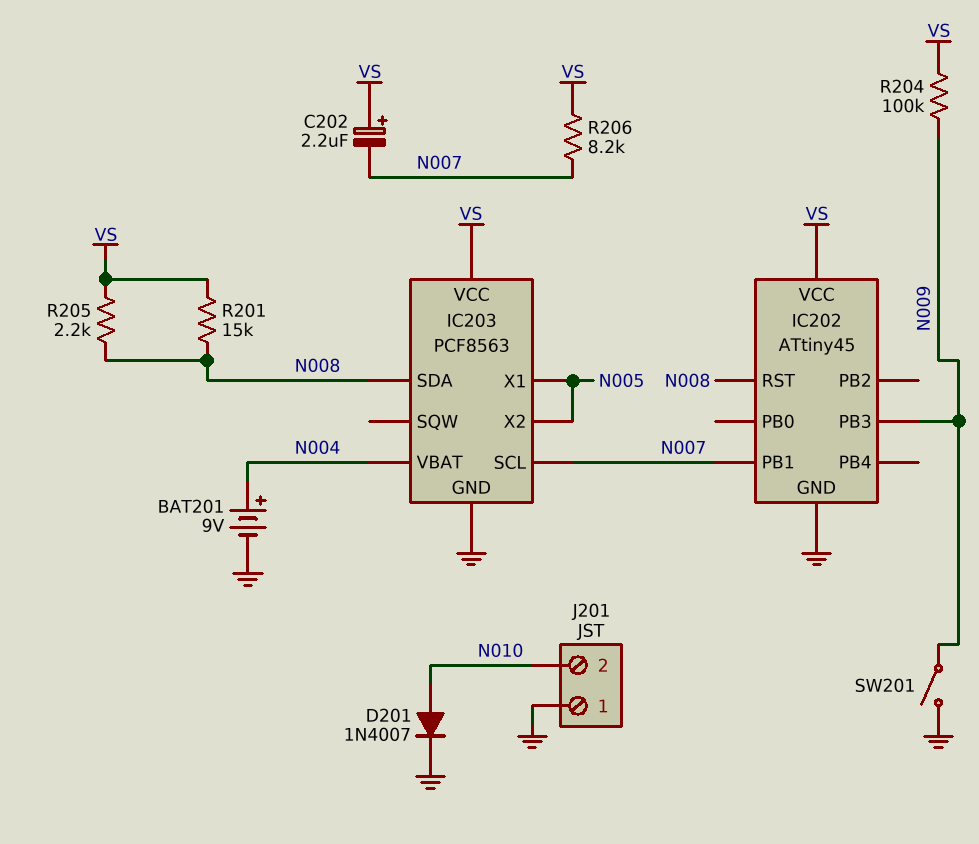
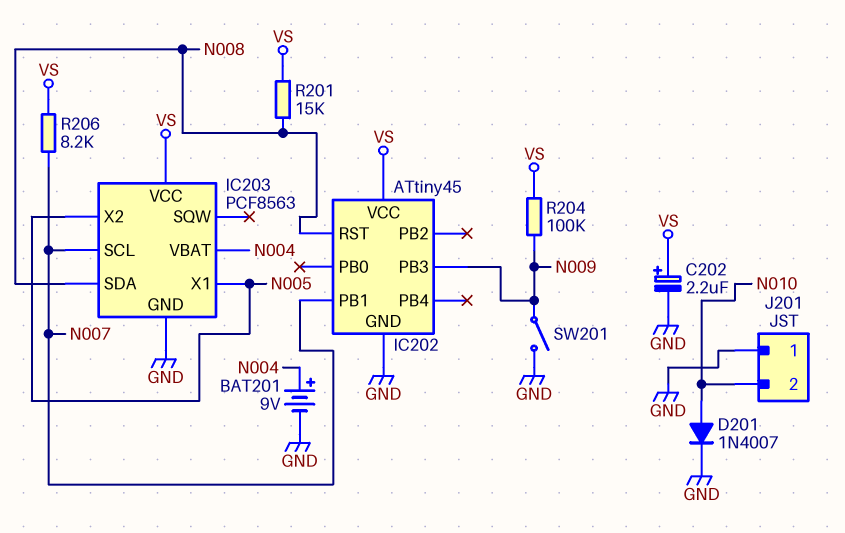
C202: 2.2uF (plus VS, minus N007) -> 2.2uF (plus VS, minus GND)
R205: 2.2k (N008, VS) -> none

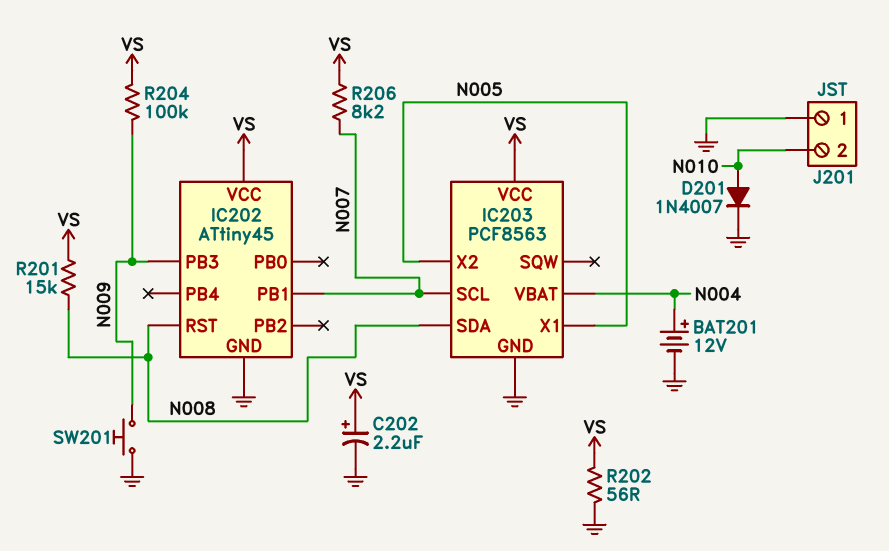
BAT201: 9V (plus N004, minus GND) -> 12V (plus N004, minus GND)
R202: none -> 56 (GND, VS)
SW201: switch (GND, N009) -> button (GND, N009)

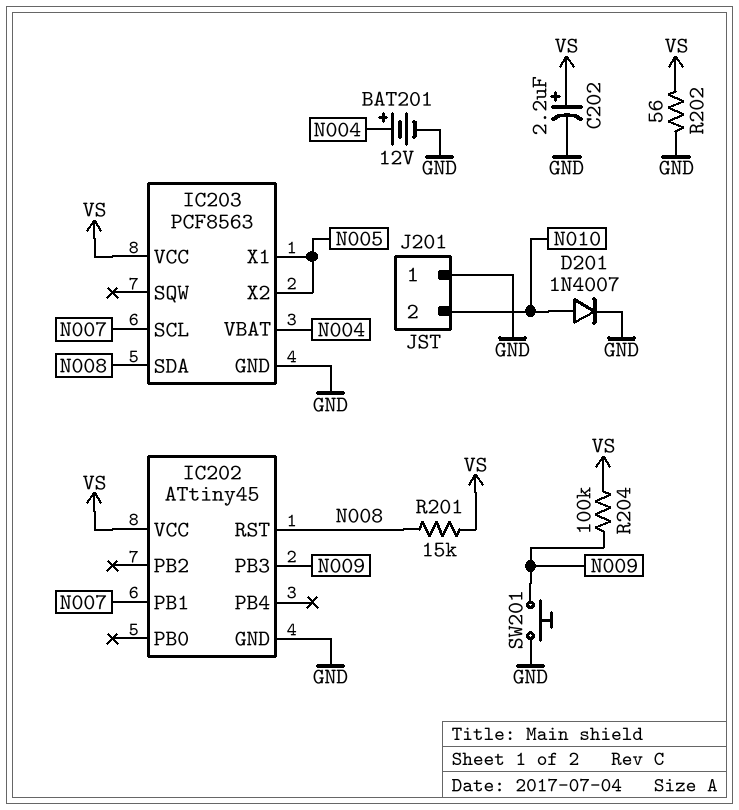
R206: 8.2k (N007, VS) -> none

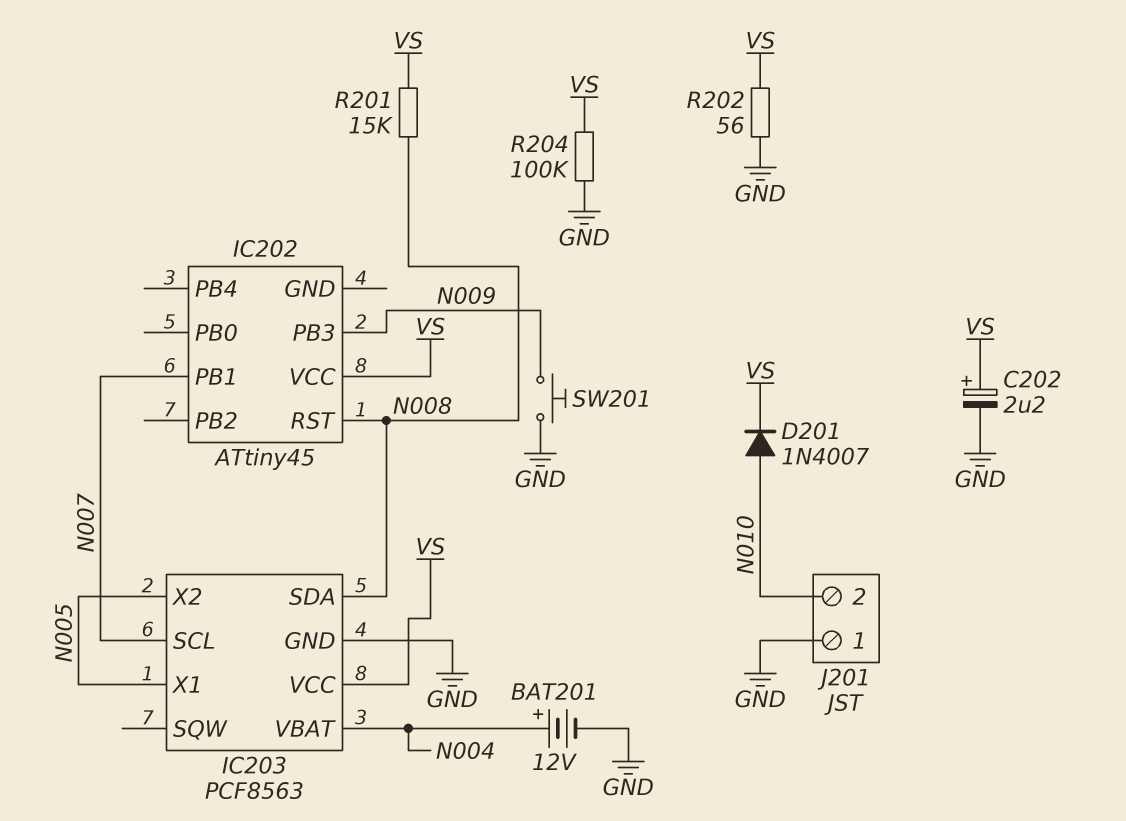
D201: diode 1N4007 (A N010, K GND) -> diode 1N4007 (A N010, K VS)
IC202 pin GND: GND -> none
R204: 100k (N009, VS) -> 100k (GND, VS)

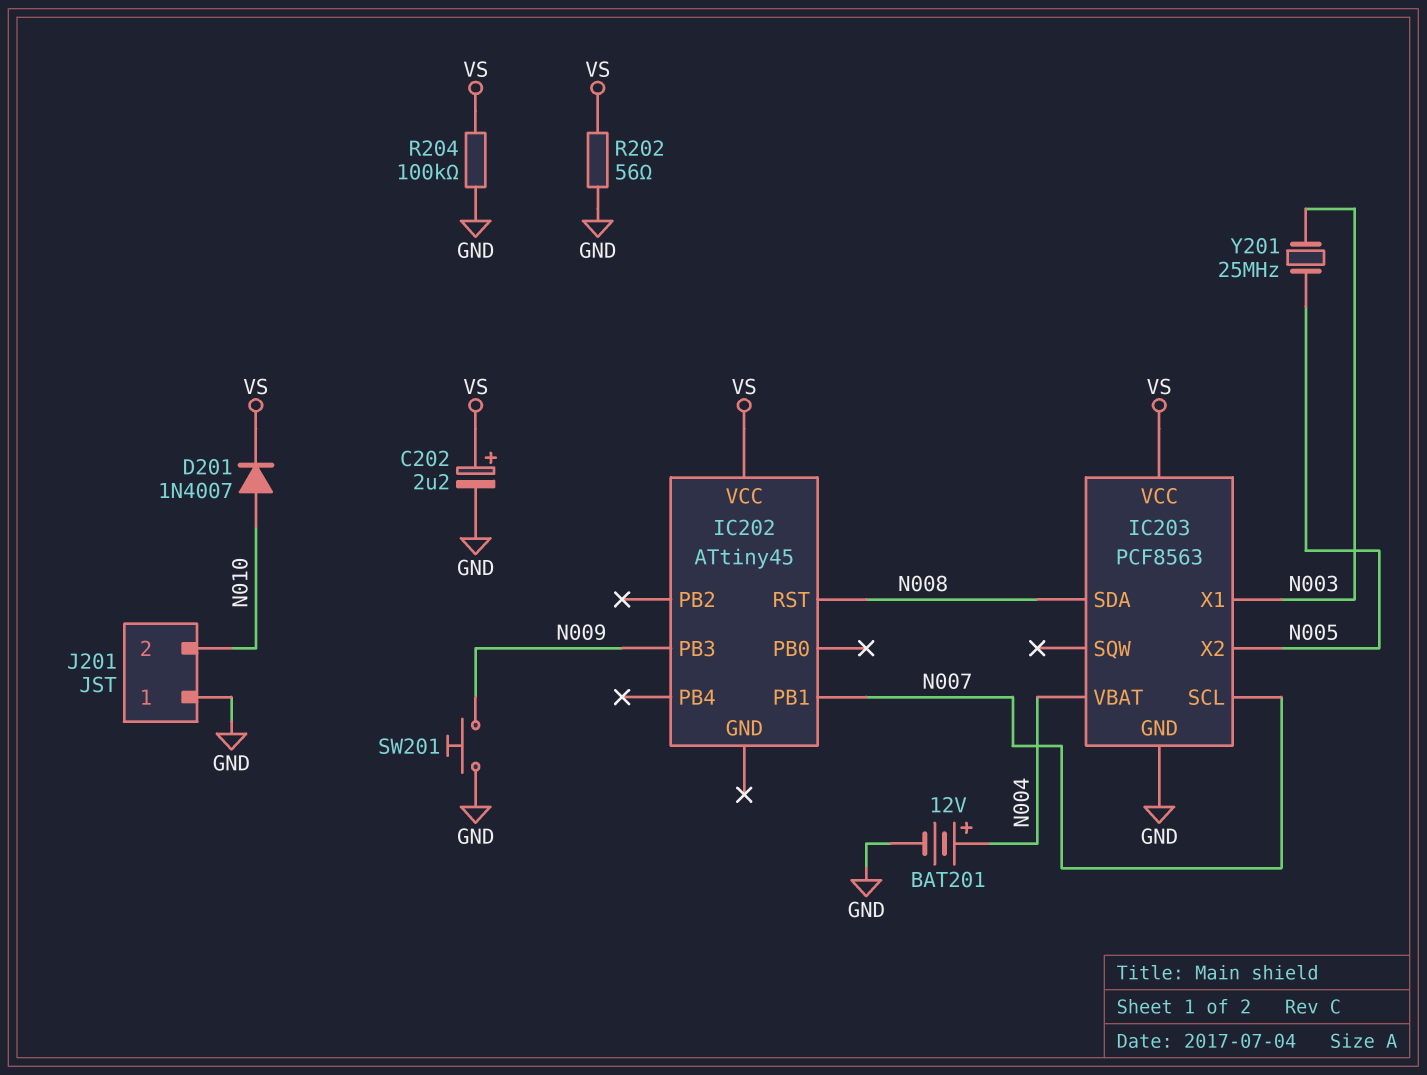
IC203 pin X1: N005 -> N003
R201: 15k (N008, VS) -> none
Y201: none -> 25MHz (N003, N005)

